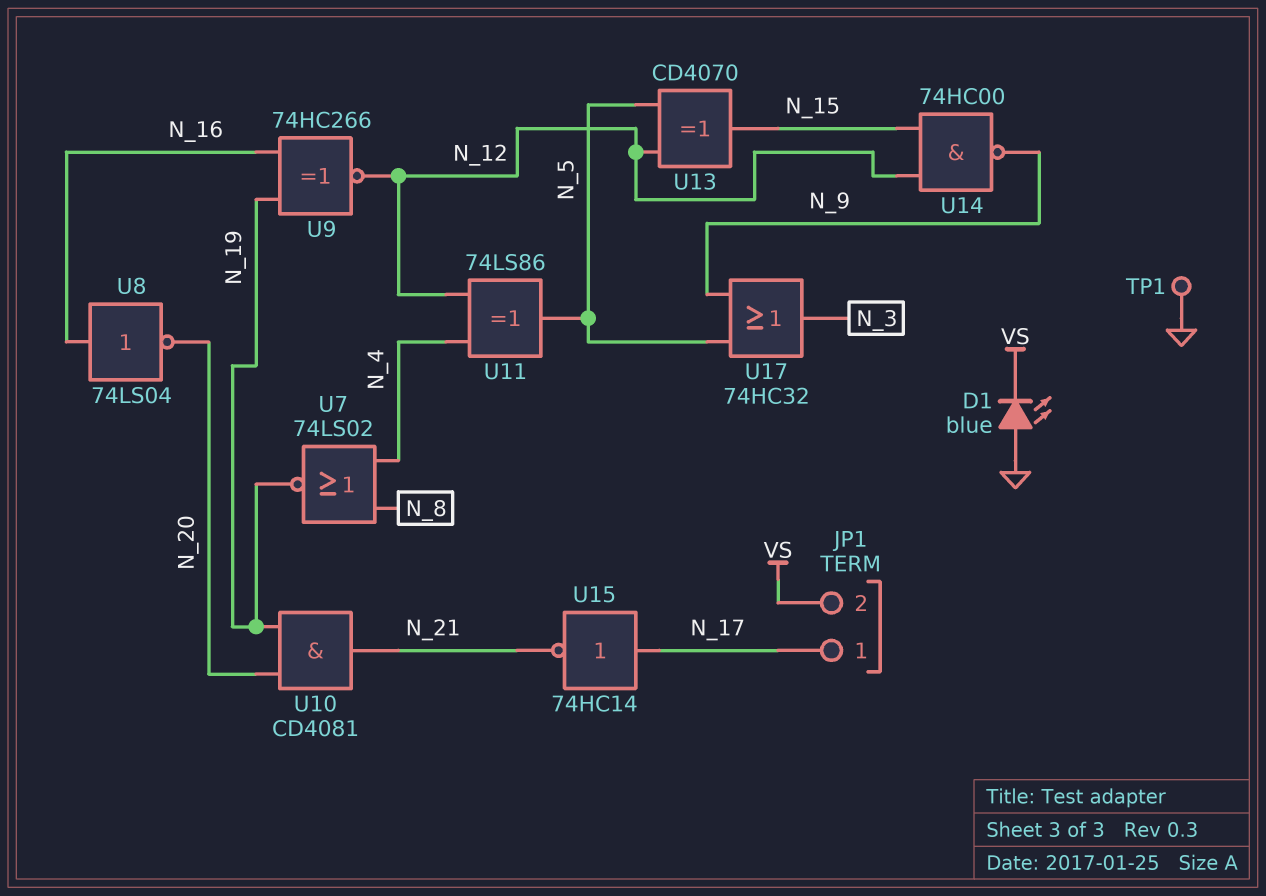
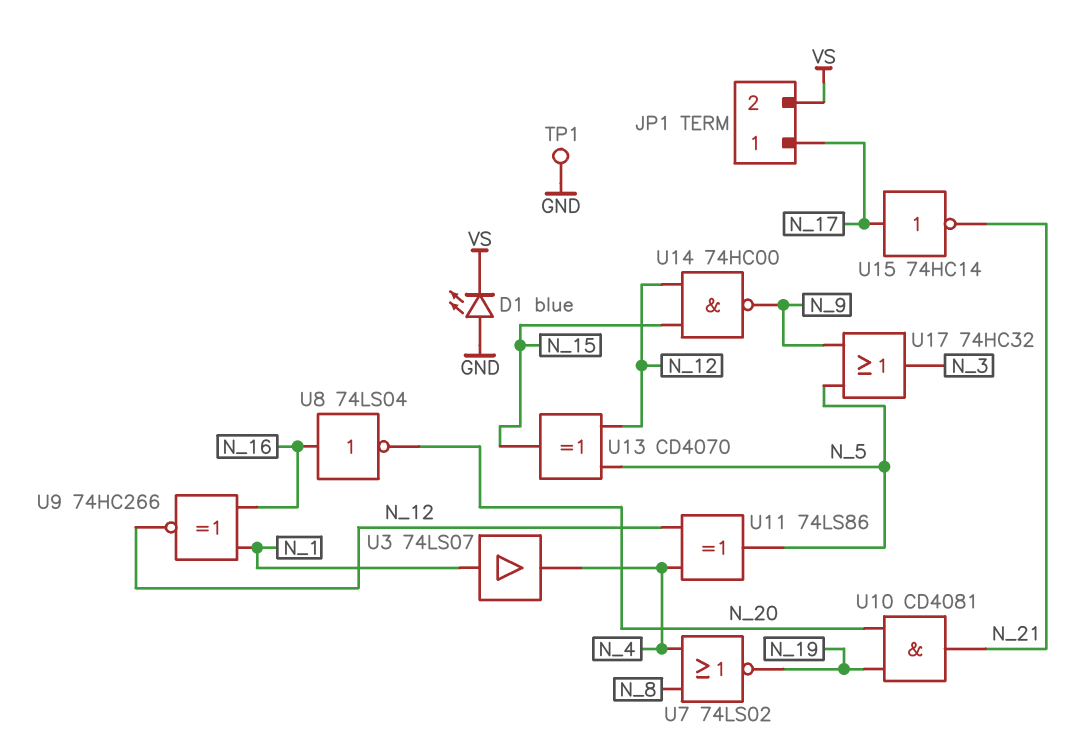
U3: none -> buffer 74LS07 (in N_1, out N_4)
U9: XNOR 74HC266 (in N_16, in N_19, out N_12) -> XNOR 74HC266 (in N_1, in N_16, out N_12)

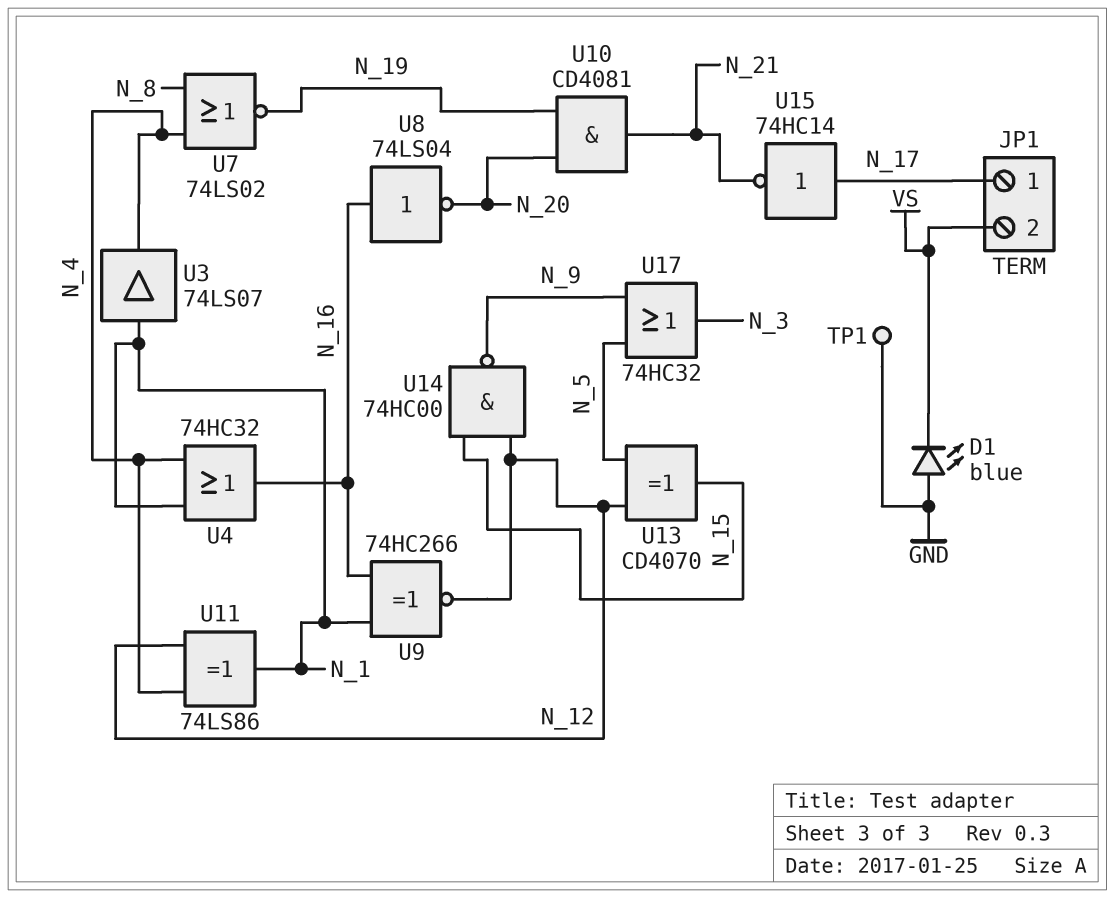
U4: none -> OR 74HC32 (in N_1, in N_4, out N_16)
U11: XOR 74LS86 (in N_4, in N_12, out N_5) -> XOR 74LS86 (in N_4, in N_12, out N_1)

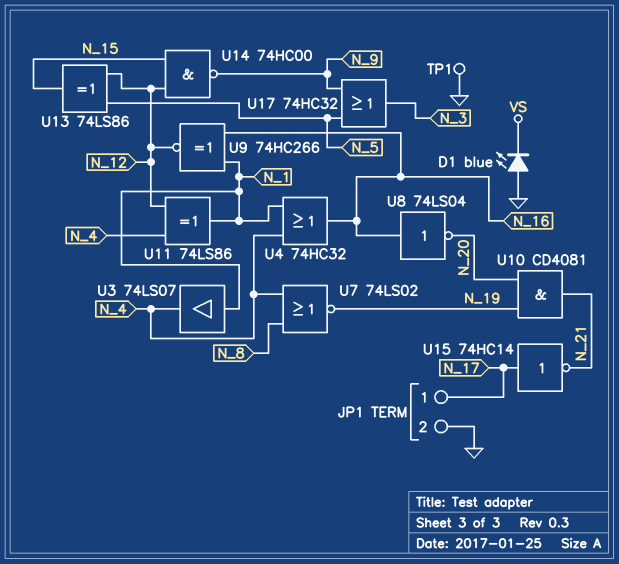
JP1 pin 2: VS -> GND
U13: XOR CD4070 (in N_5, in N_12, out N_15) -> XOR 74LS86 (in N_5, in N_12, out N_15)

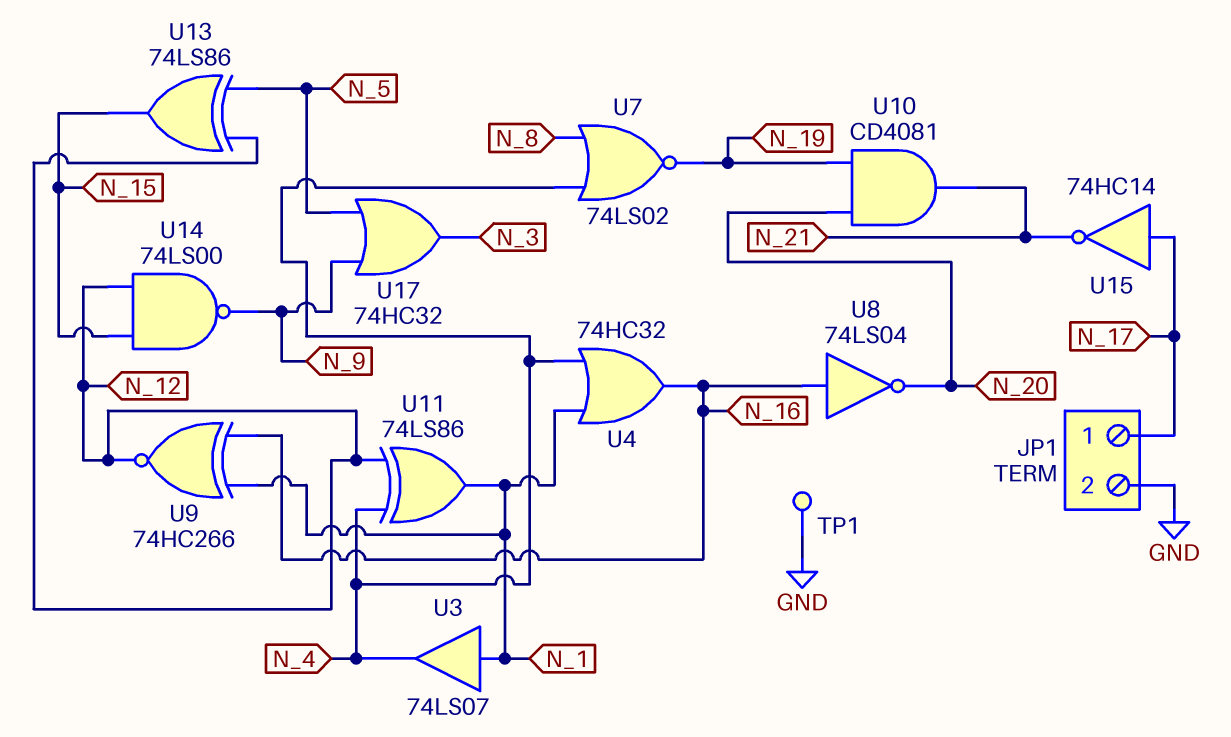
D1: LED blue (A GND, K VS) -> none
U14: NAND 74HC00 (in N_12, in N_15, out N_9) -> NAND 74LS00 (in N_12, in N_15, out N_9)

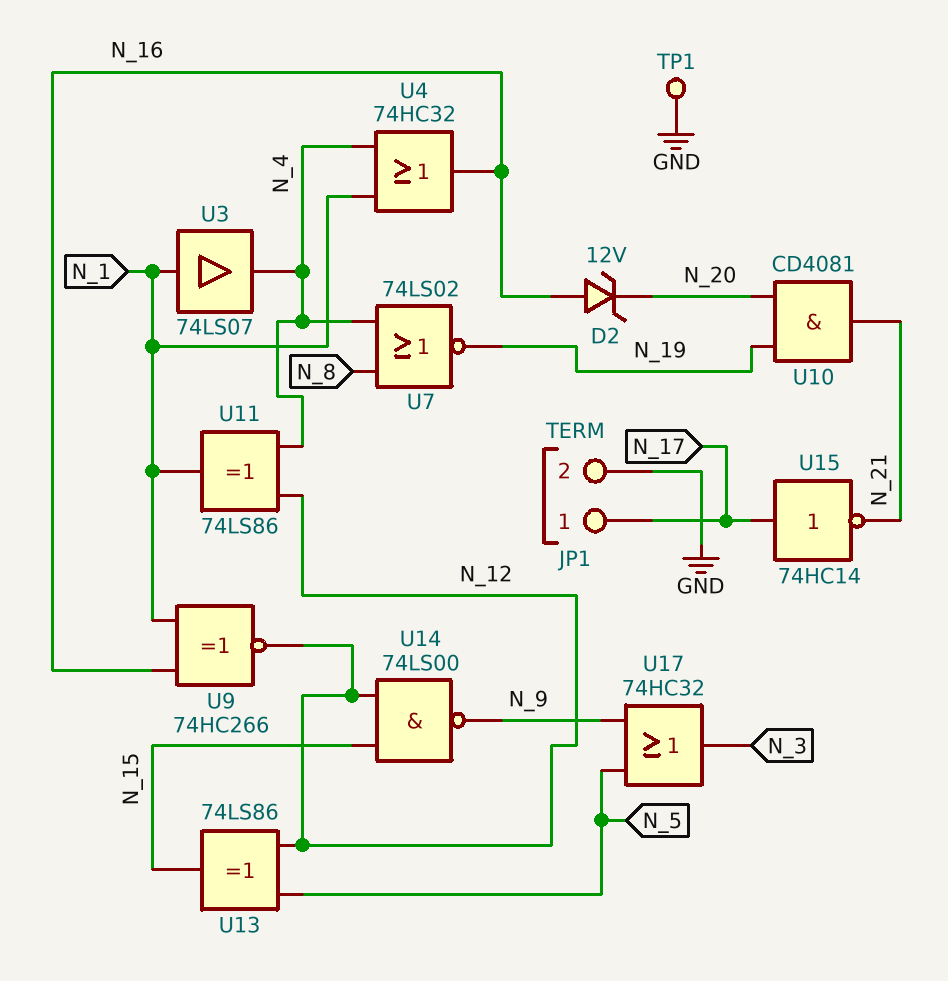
D2: none -> zener 12V (A N_16, K N_20)
U8: NOT 74LS04 (in N_16, out N_20) -> none

